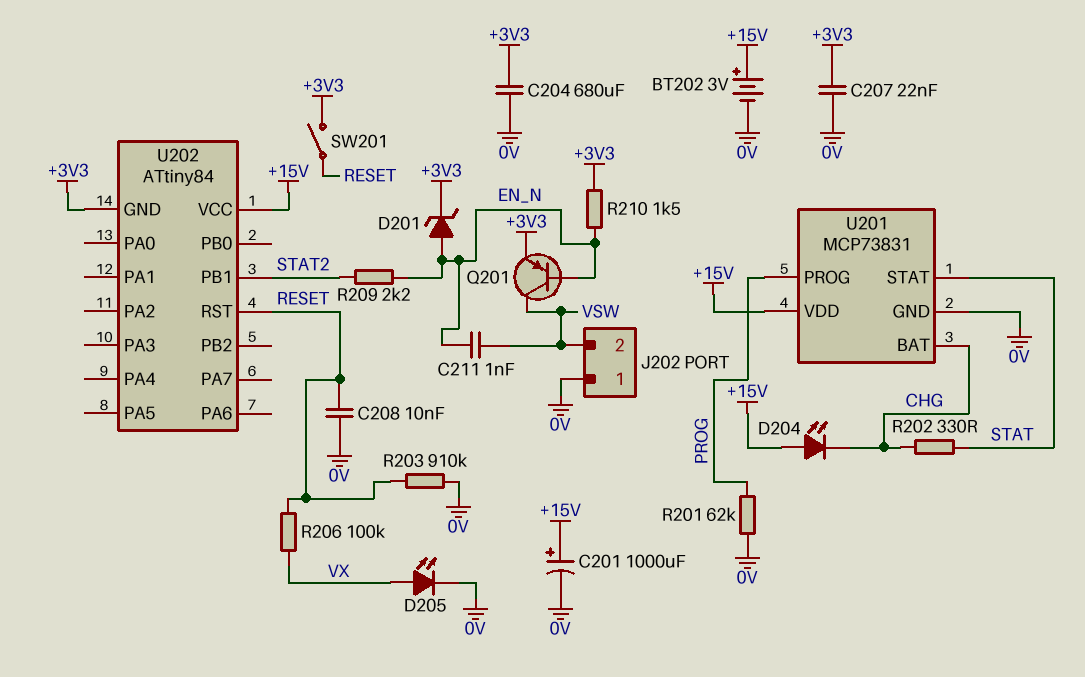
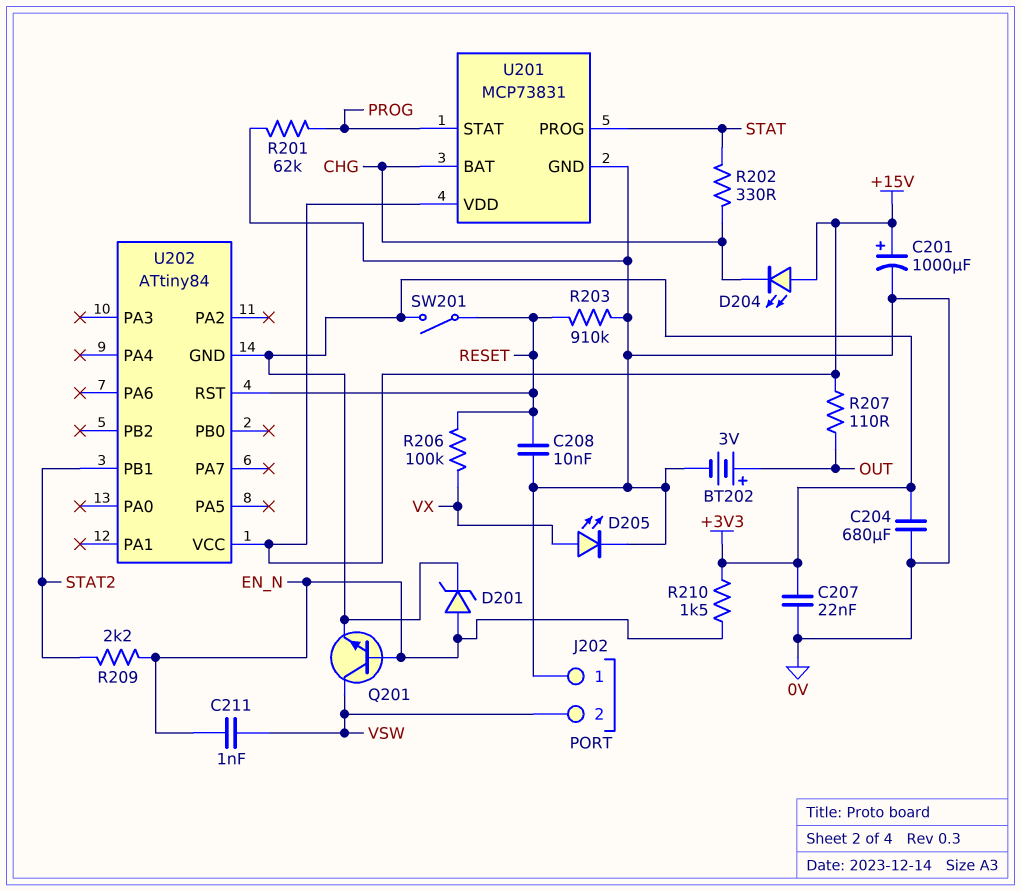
BT202: 3V (plus +15V, minus 0V) -> 3V (plus OUT, minus 0V)
Q201: PNP (B EN_N, C VSW, E +3V3) -> NPN (B EN_N, C VSW, E +3V3)
R207: none -> 110 (+15V, OUT)
U201 pin PROG: PROG -> STAT
U201 pin STAT: STAT -> PROG

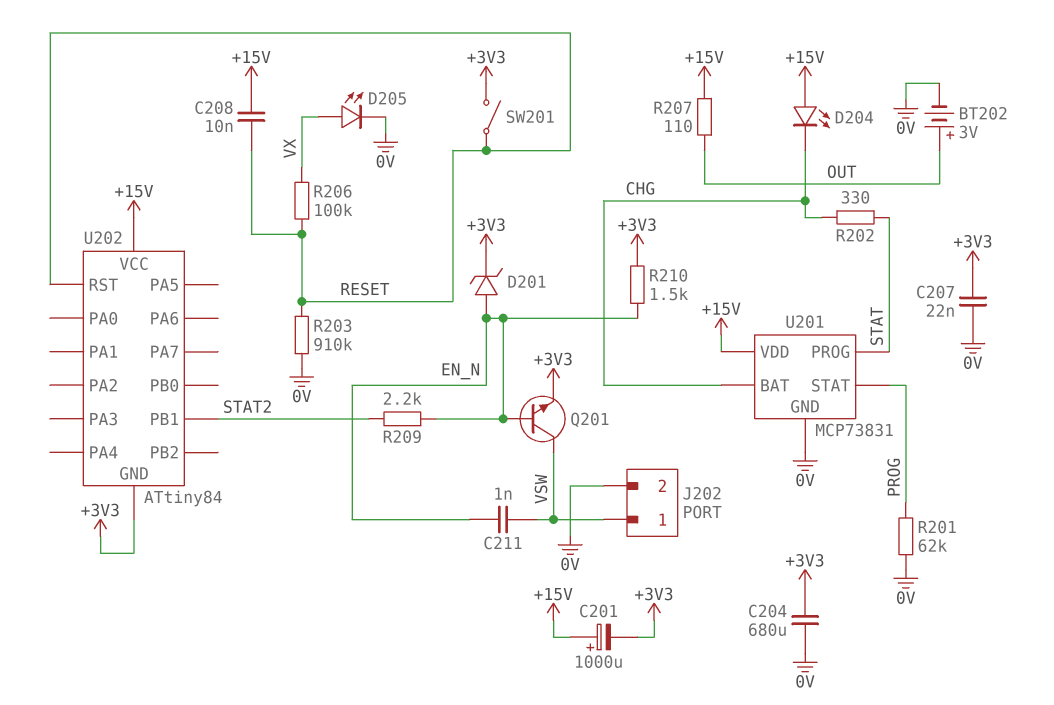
C201: 1000uF (plus +15V, minus 0V) -> 1000uF (plus +15V, minus +3V3)
C208: 10nF (0V, RESET) -> 10nF (+15V, RESET)
J202 pin 1: 0V -> VSW
J202 pin 2: VSW -> 0V

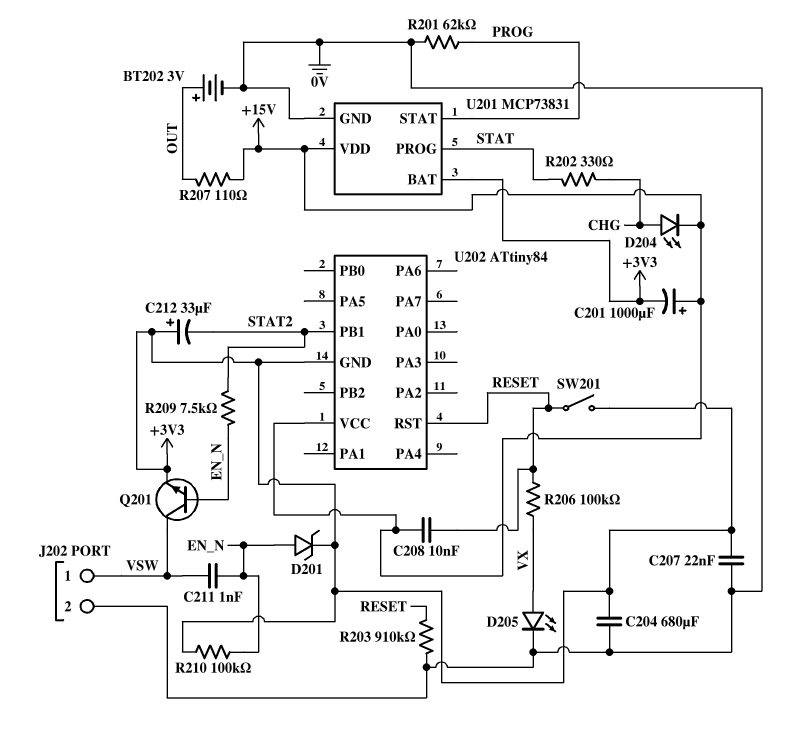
C212: none -> 33uF (plus +3V3, minus STAT2)
D204: LED (A +15V, K CHG) -> LED (A CHG, K +15V)
R209: 2.2k (EN_N, STAT2) -> 7.5k (EN_N, STAT2)
R210: 1.5k (+3V3, EN_N) -> 100k (+3V3, EN_N)
U201 pin BAT: CHG -> +3V3

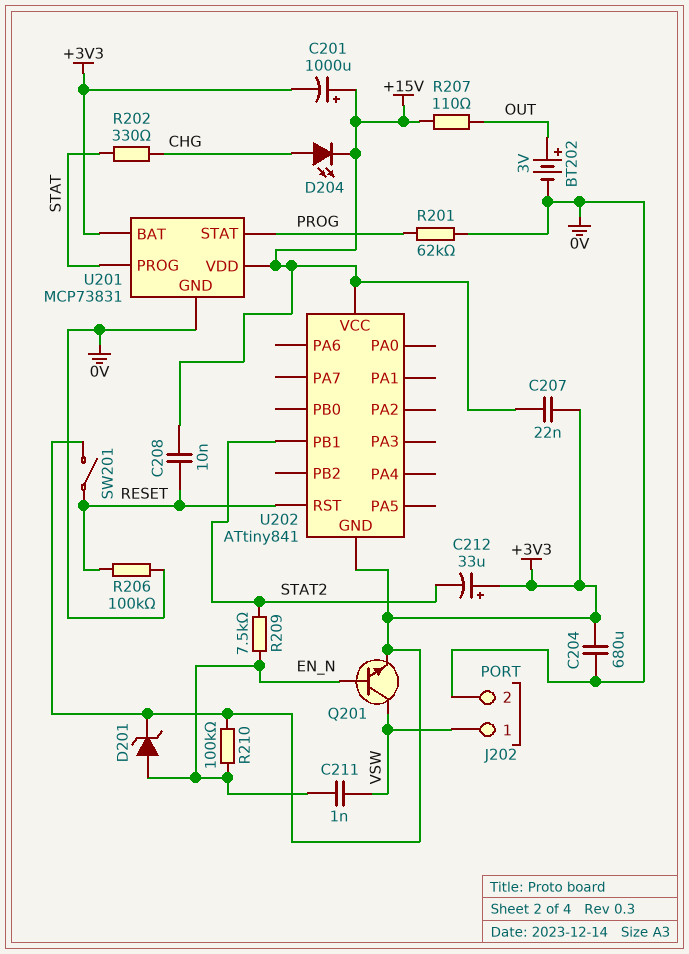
C207: 22nF (+3V3, 0V) -> 22nF (+3V3, +15V)
D205: LED (A VX, K 0V) -> none
R203: 910k (0V, RESET) -> none
R206: 100k (RESET, VX) -> 100k (0V, RESET)
U202: ATtiny84 -> ATtiny841

